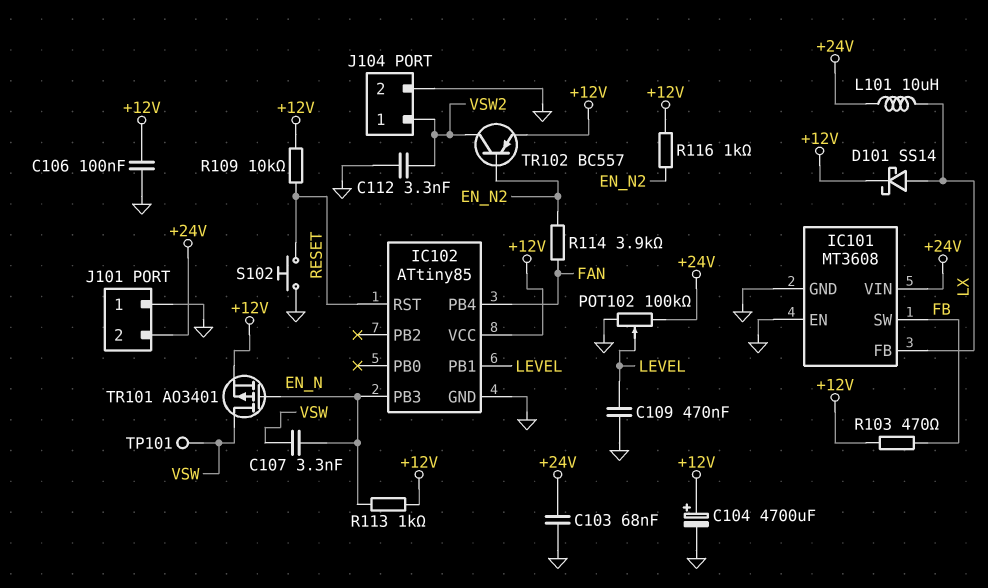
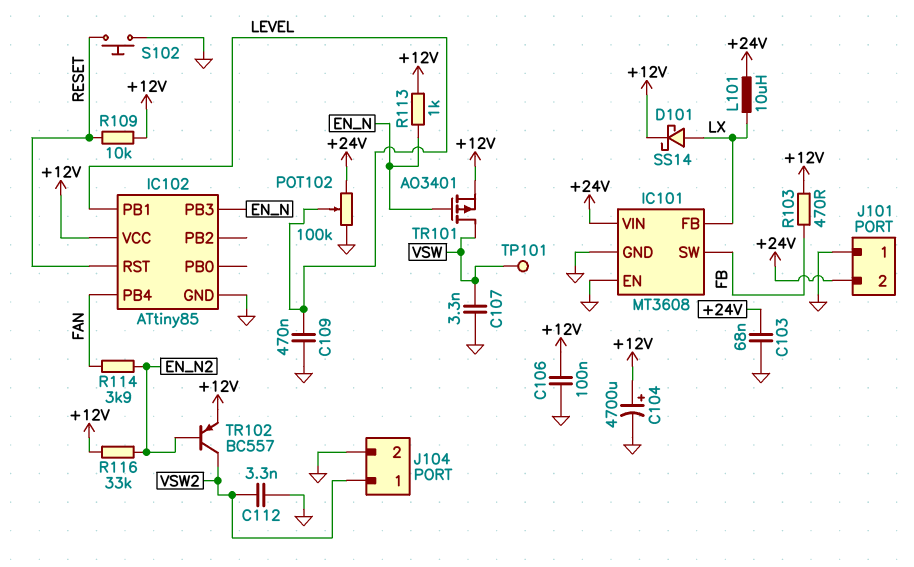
C107: 3.3nF (EN_N, VSW) -> 3.3nF (GND, VSW)
R116: 1k (+12V, EN_N2) -> 33k (+12V, EN_N2)

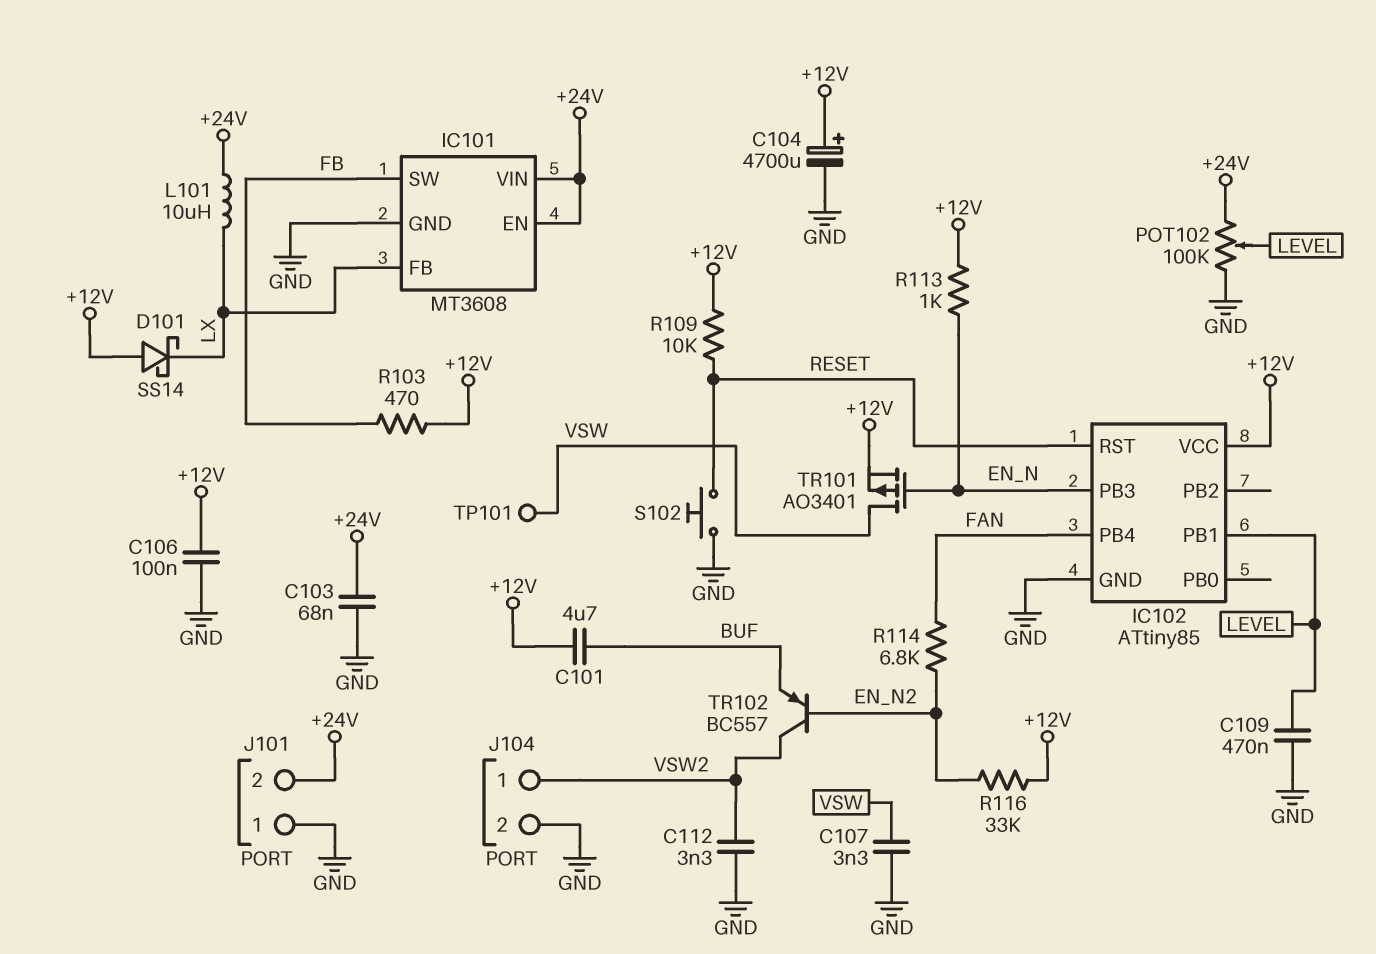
C101: none -> 4.7uF (+12V, BUF)
D101: schottky SS14 (A LX, K +12V) -> schottky SS14 (A +12V, K LX)
IC101 pin EN: GND -> +24V
R114: 3.9k (EN_N2, FAN) -> 6.8k (EN_N2, FAN)
TR102: PNP BC557 (B EN_N2, C VSW2, E +12V) -> PNP BC557 (B EN_N2, C VSW2, E BUF)

